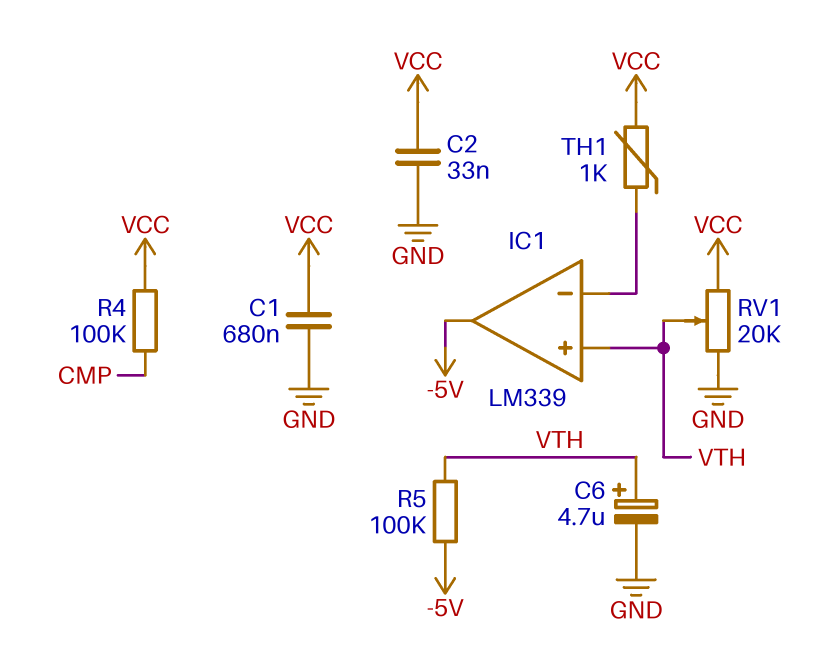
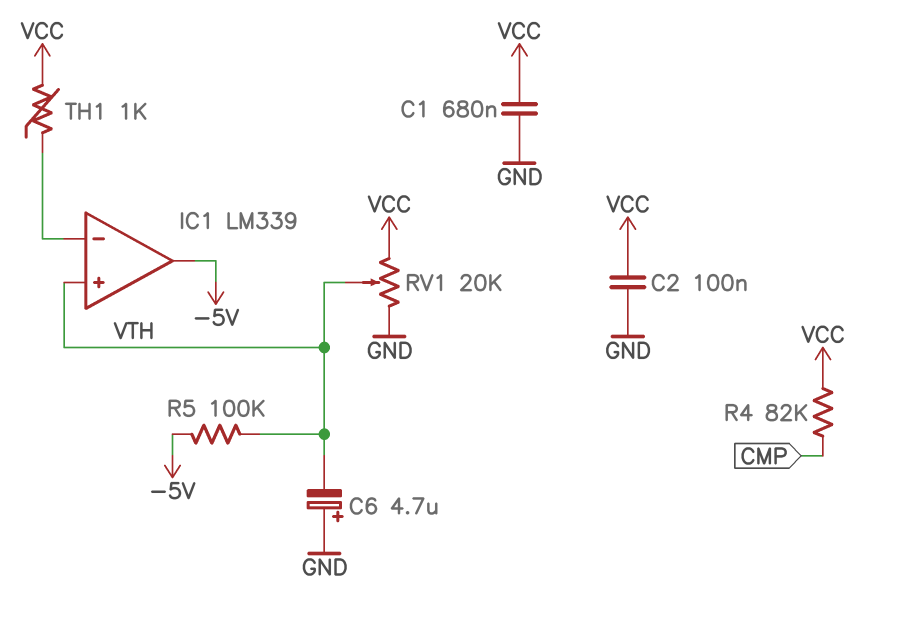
C2: 33nF (GND, VCC) -> 100nF (GND, VCC)
C6: 4.7uF (plus VTH, minus GND) -> 4.7uF (plus GND, minus VTH)
R4: 100k (CMP, VCC) -> 82k (CMP, VCC)

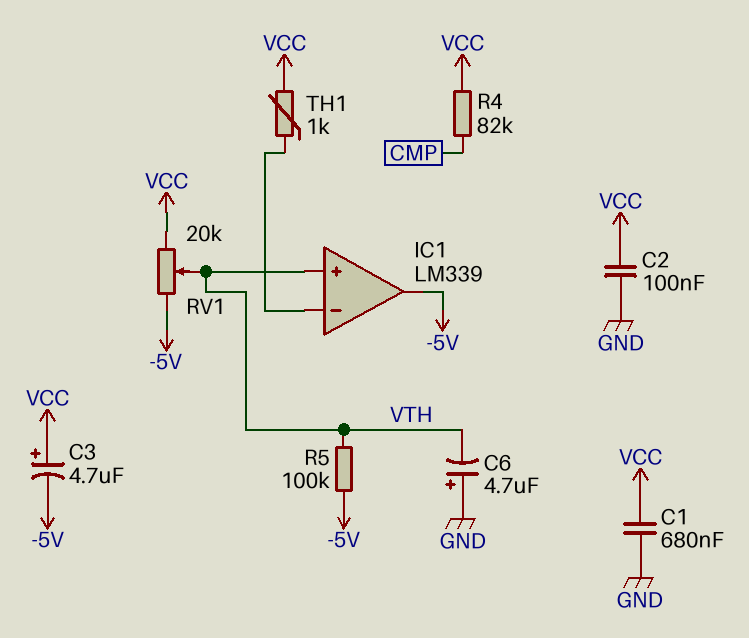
C3: none -> 4.7uF (plus VCC, minus -5V)
RV1: 20k (GND, VCC, wiper VTH) -> 20k (-5V, VCC, wiper VTH)

